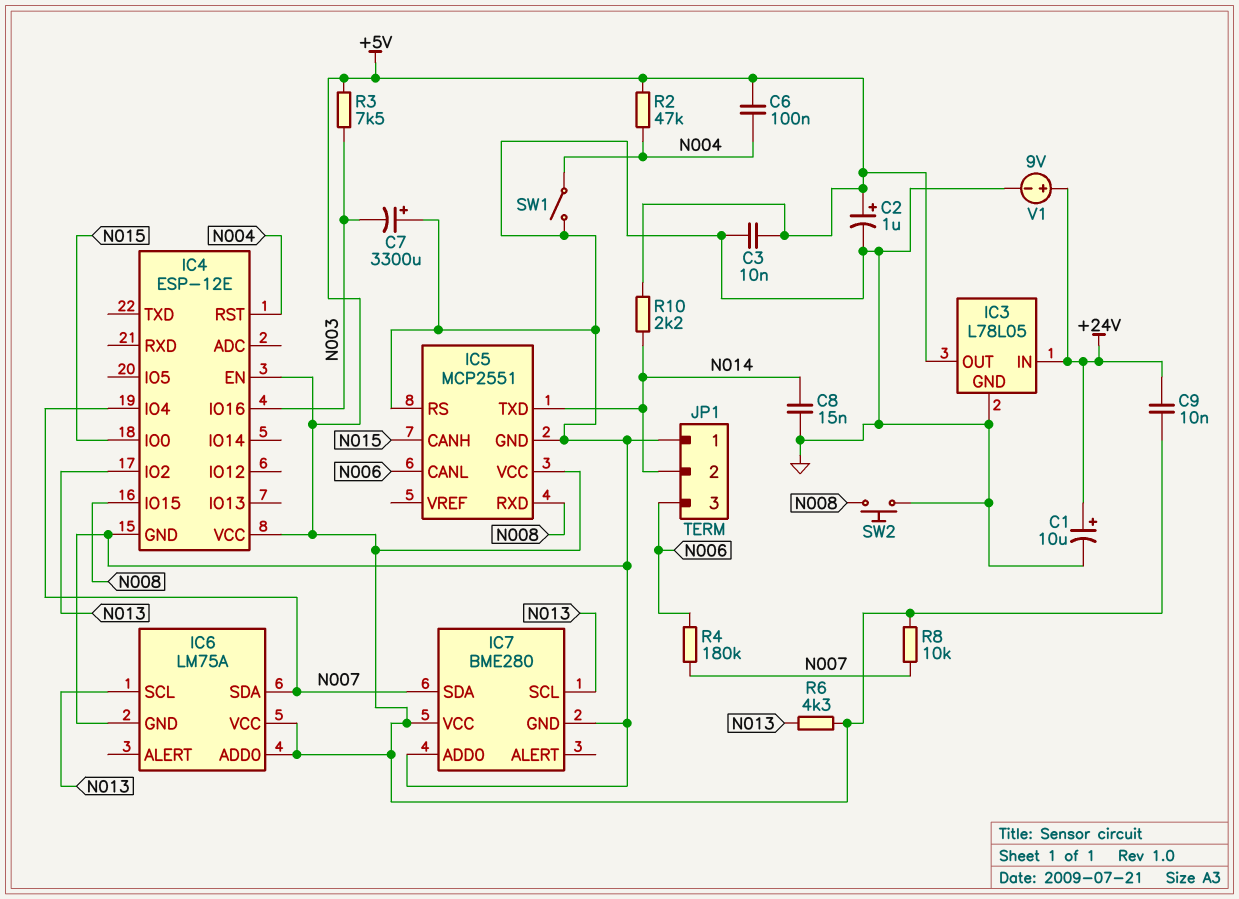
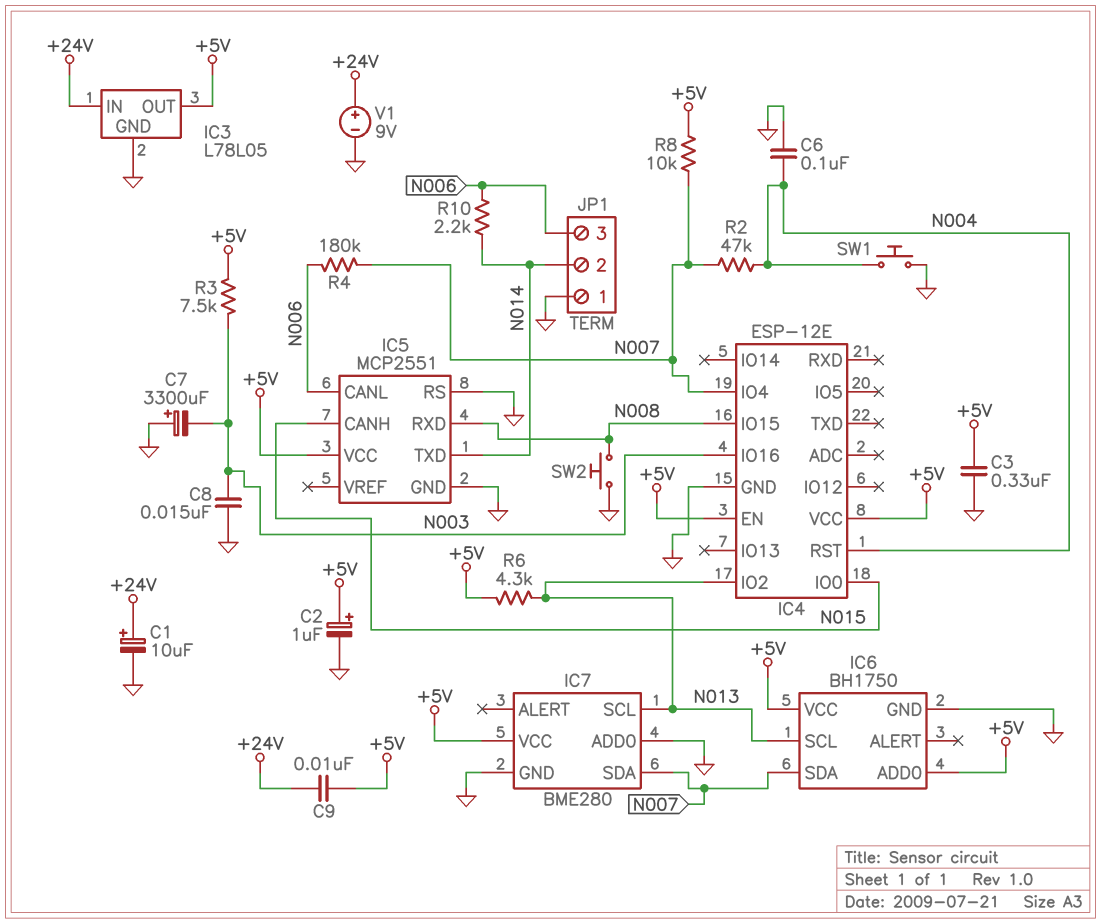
C3: 10nF (+5V, GND) -> 330nF (+5V, GND)
C6: 100nF (+5V, N004) -> 100nF (GND, N004)
C8: 15nF (GND, N014) -> 15nF (GND, N003)
IC6: LM75A -> BH1750
R2: 47k (+5V, N004) -> 47k (N004, N007)
R10: 2.2k (+5V, N014) -> 2.2k (N006, N014)
SW1: switch (GND, N004) -> button (GND, N004)

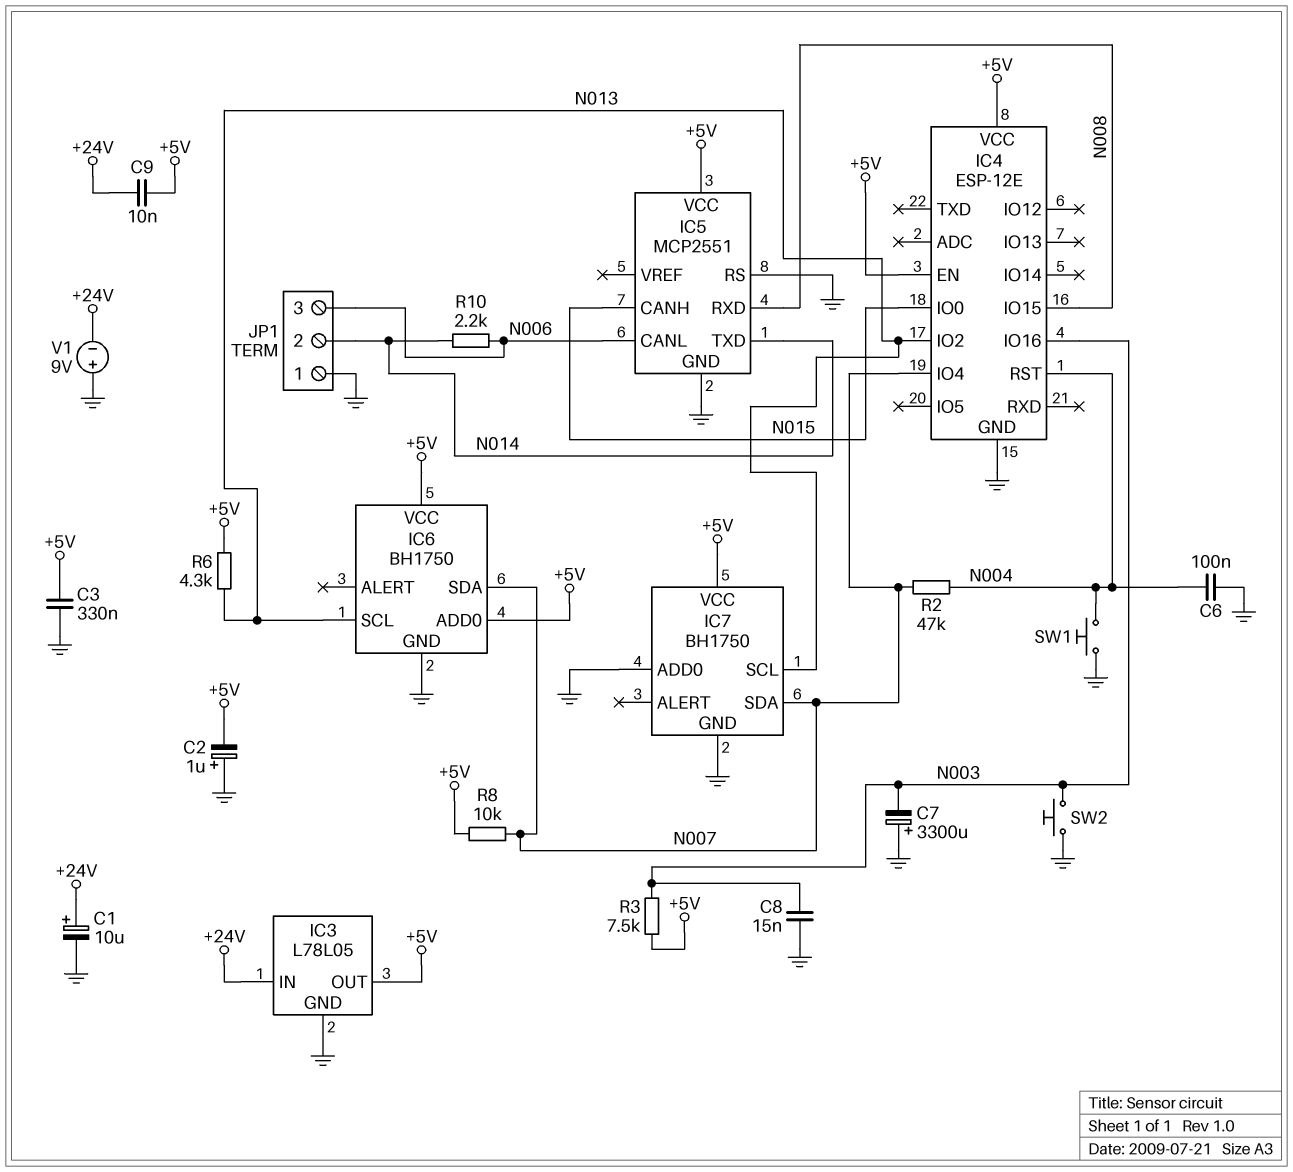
C2: 1uF (plus +5V, minus GND) -> 1uF (plus GND, minus +5V)
IC7: BME280 -> BH1750
R4: 180k (N006, N007) -> none
SW2: button (GND, N008) -> button (GND, N003)
V1: 9V (plus +24V, minus GND) -> 9V (plus GND, minus +24V)

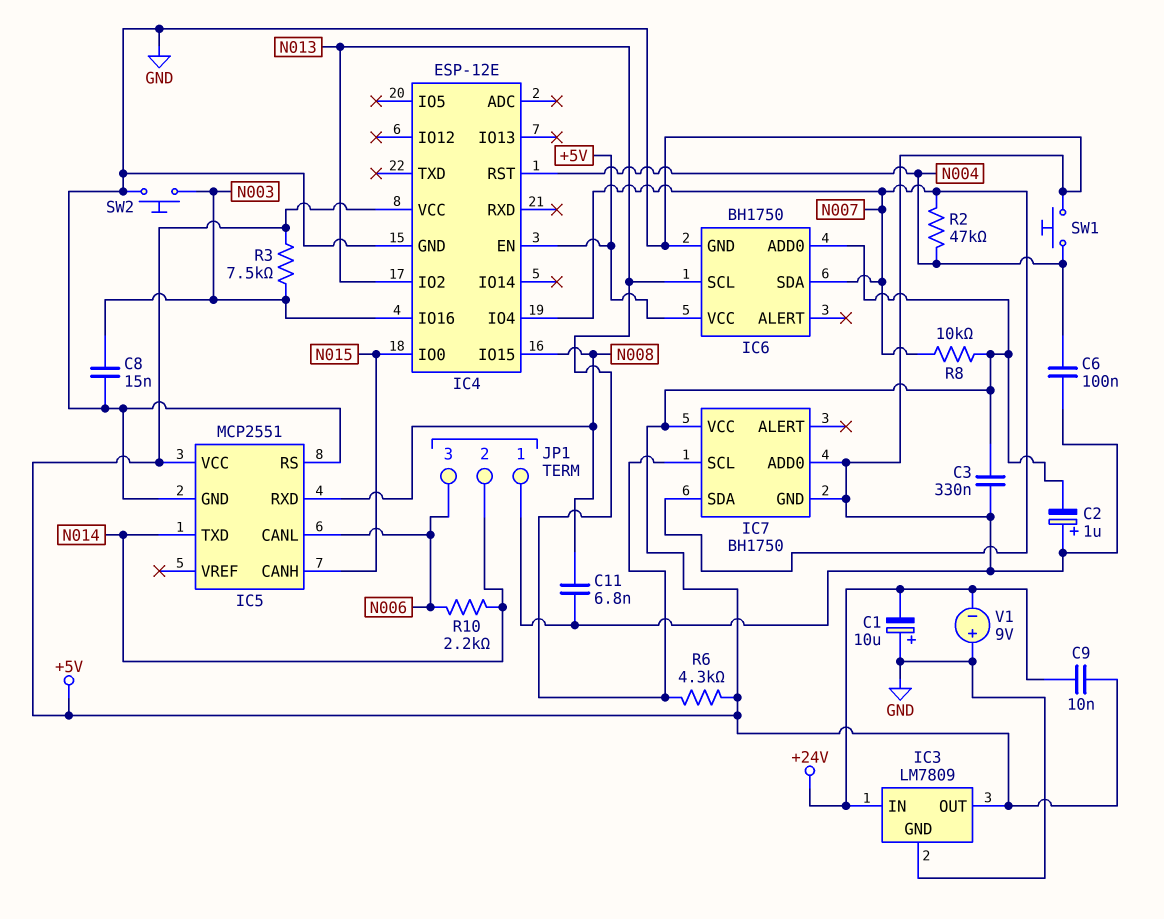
C1: 10uF (plus +24V, minus GND) -> 10uF (plus GND, minus +24V)
C7: 3300uF (plus GND, minus N003) -> none
C11: none -> 6.8nF (GND, N008)
IC3: L78L05 -> LM7809

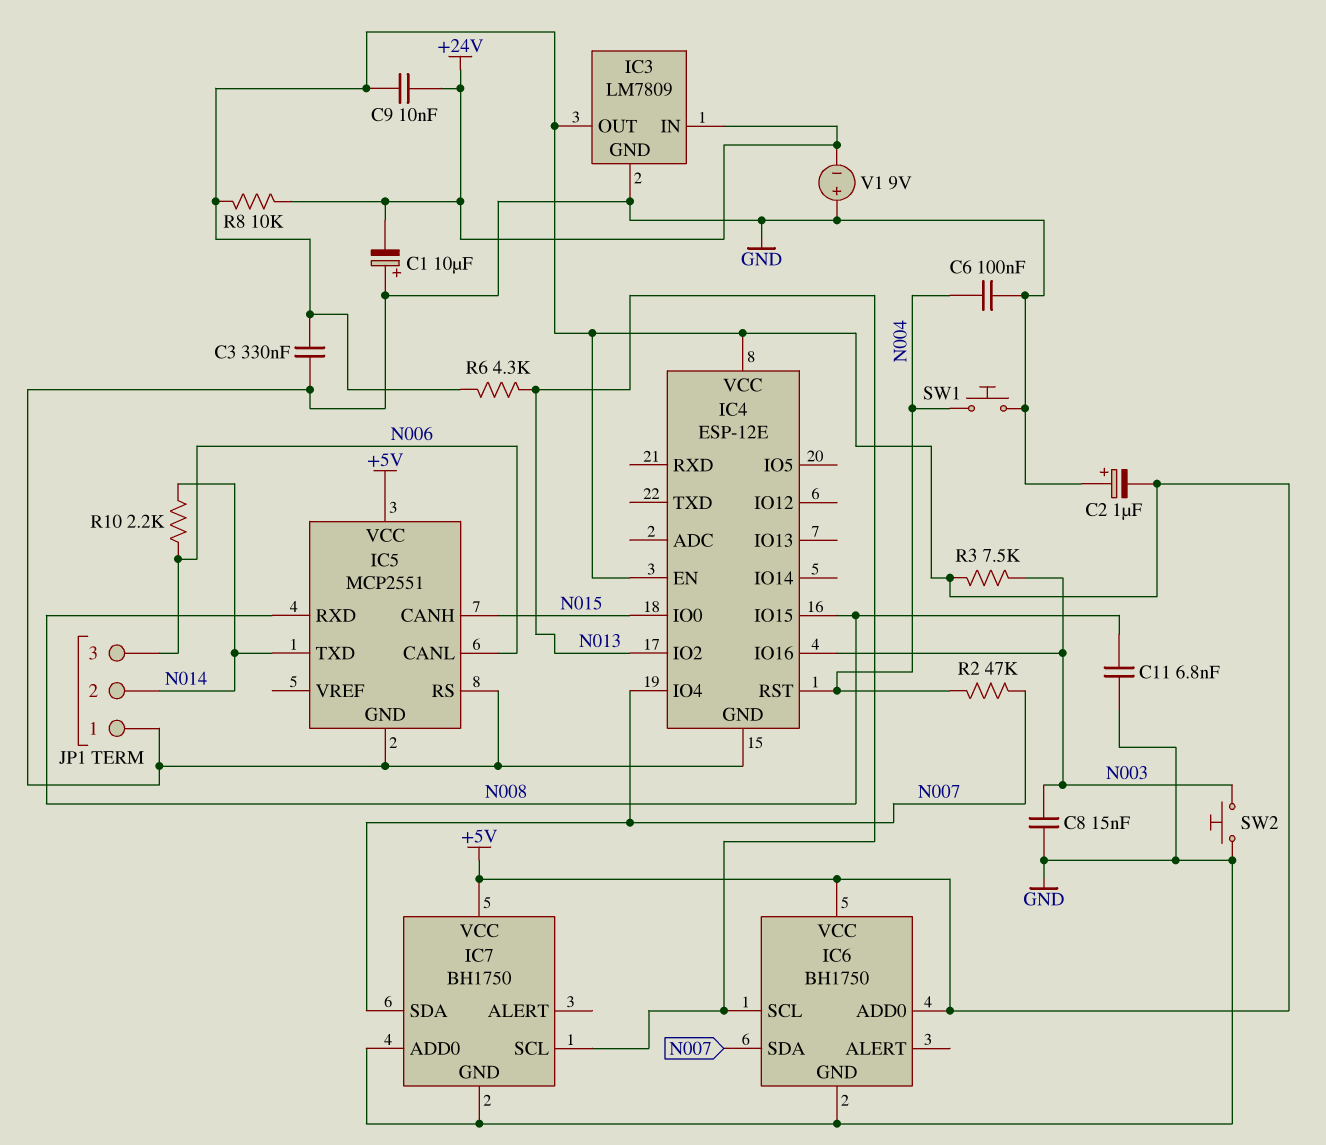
R8: 10k (+5V, N007) -> 10k (+5V, +24V)

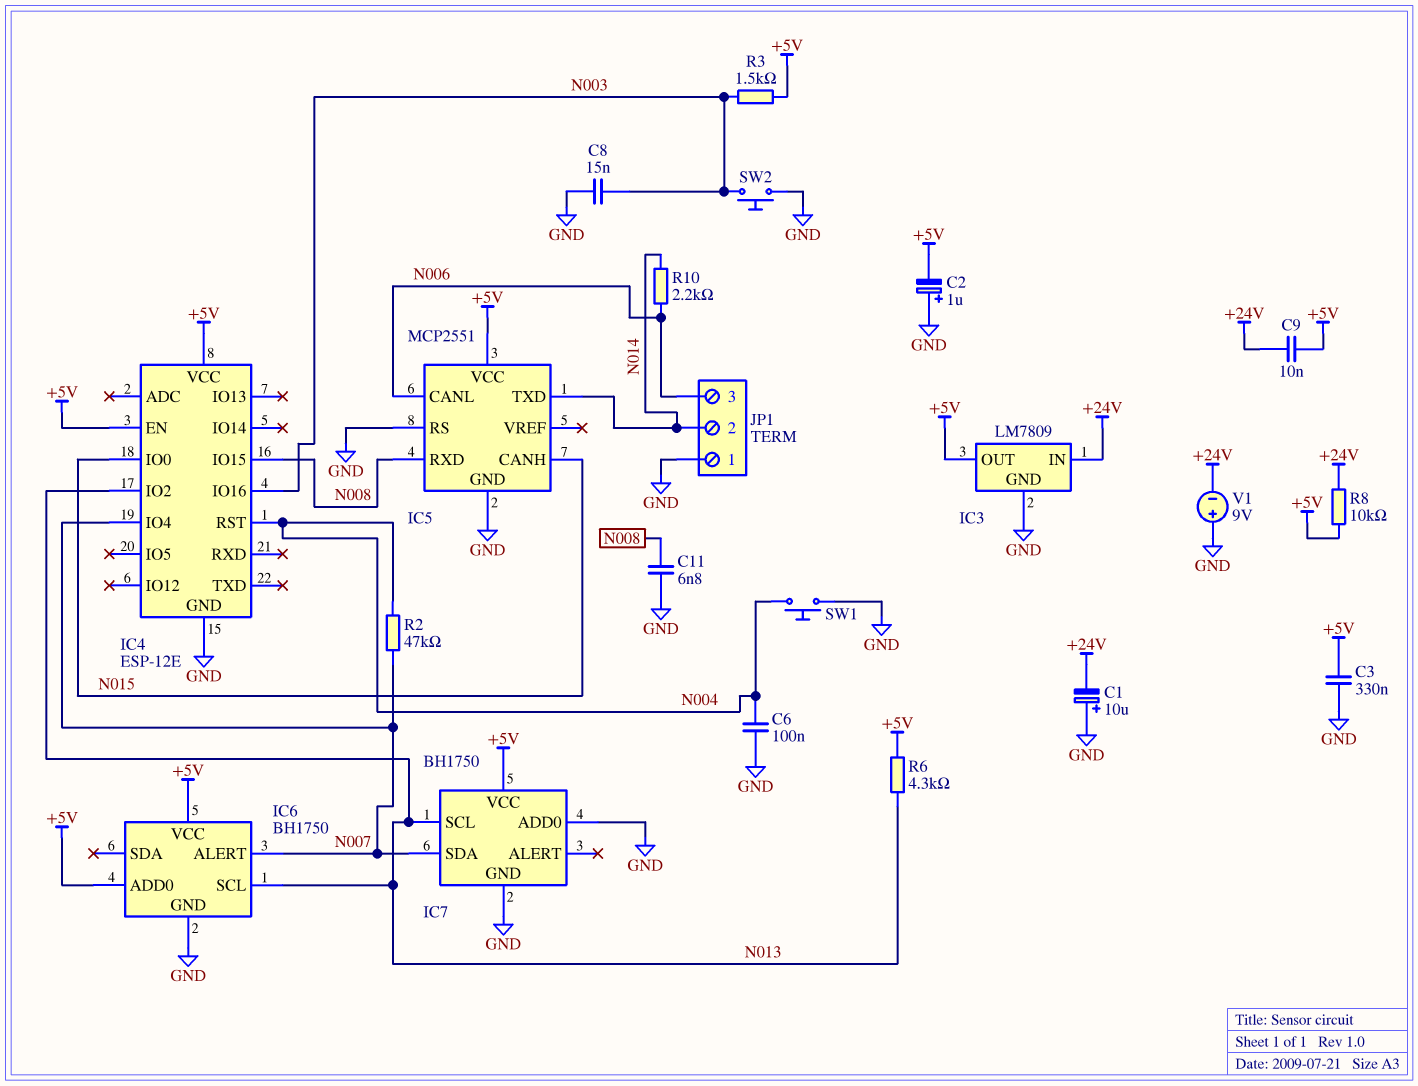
IC6 pin ALERT: none -> N007
IC6 pin SDA: N007 -> none
R3: 7.5k (+5V, N003) -> 1.5k (+5V, N003)

